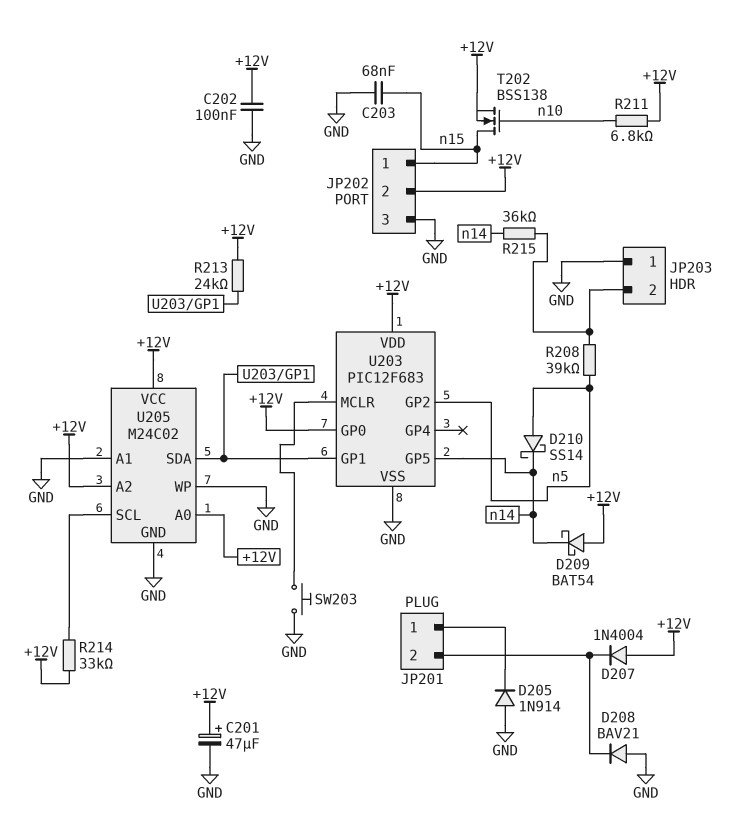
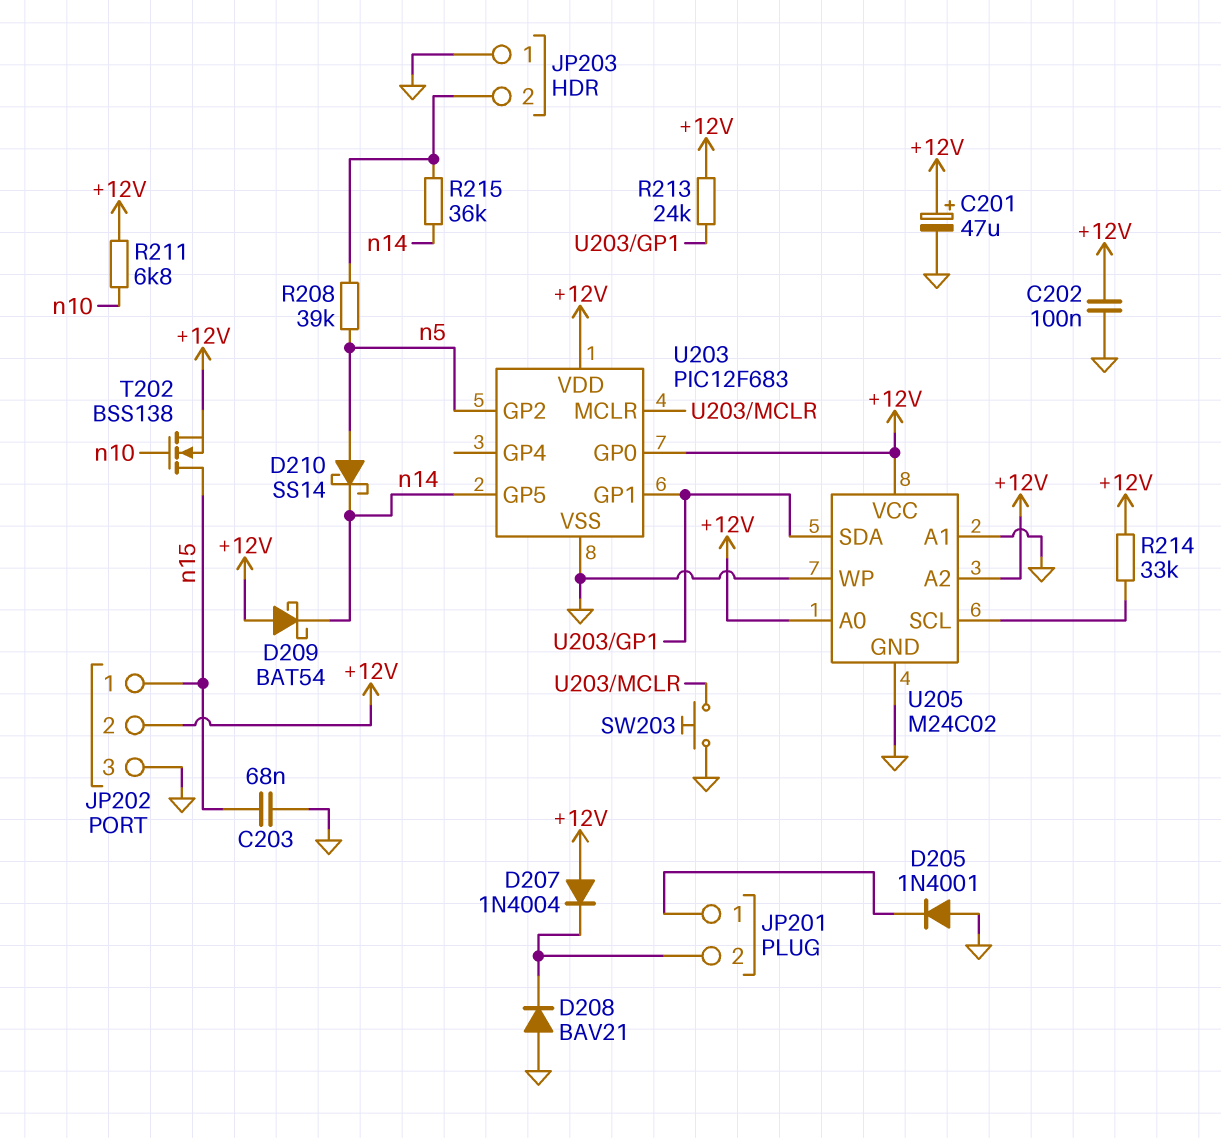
D205: diode 1N914 (A GND, K JP201/1) -> diode 1N4001 (A GND, K JP201/1)

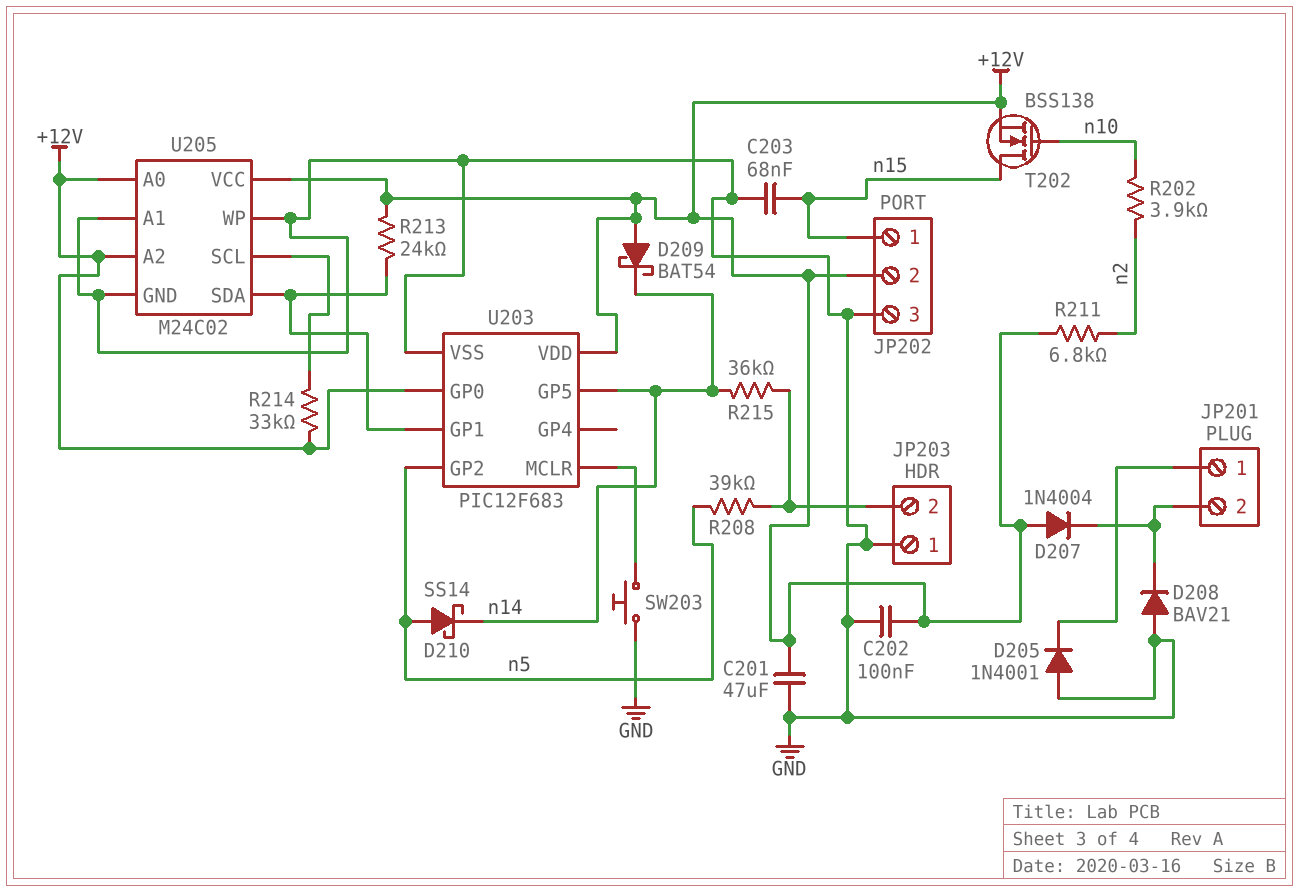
C201: 47uF (plus +12V, minus GND) -> 47uF (+12V, GND)
R202: none -> 3.9k (n2, n10)
R211: 6.8k (+12V, n10) -> 6.8k (+12V, n2)

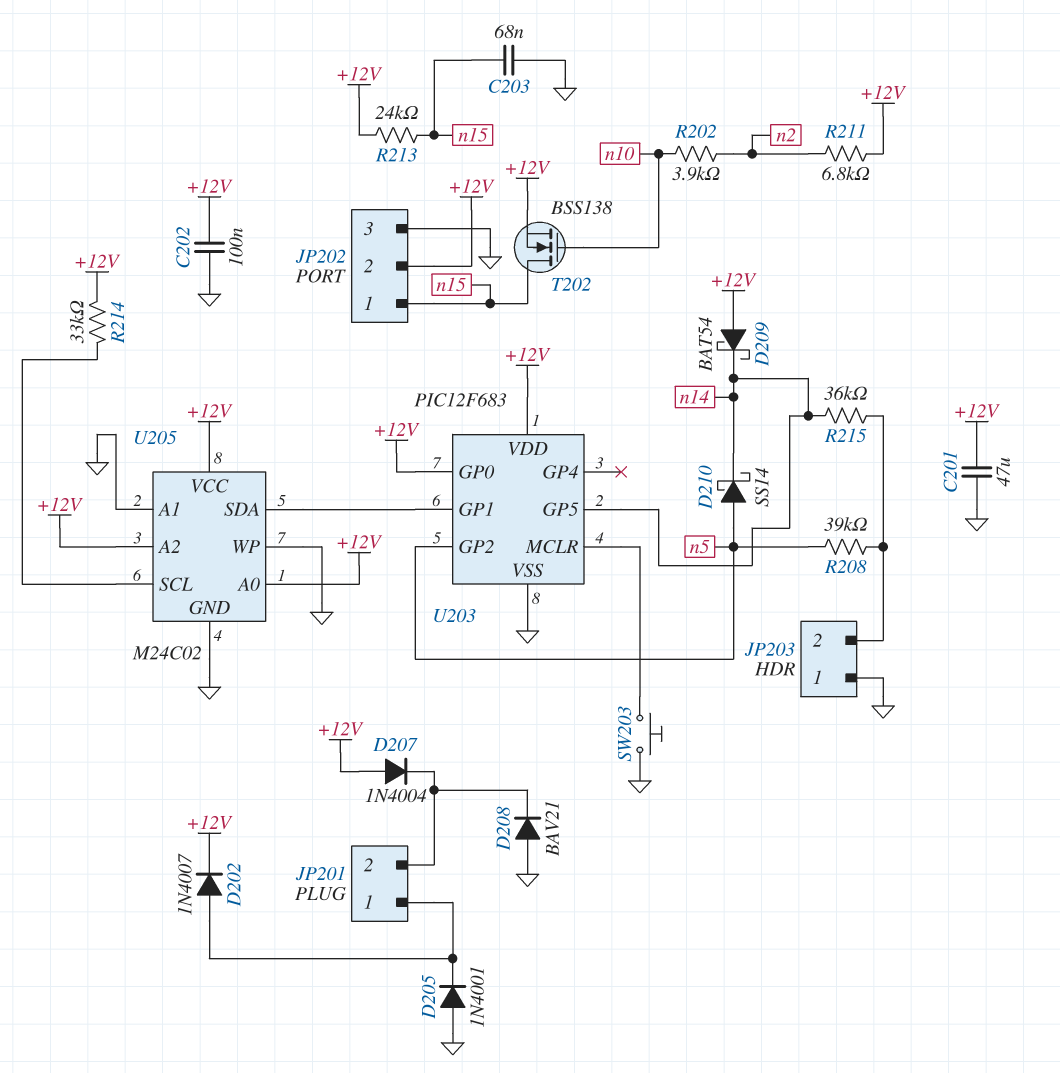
D202: none -> diode 1N4007 (A JP201/1, K +12V)
R213: 24k (+12V, U203/GP1) -> 24k (+12V, n15)

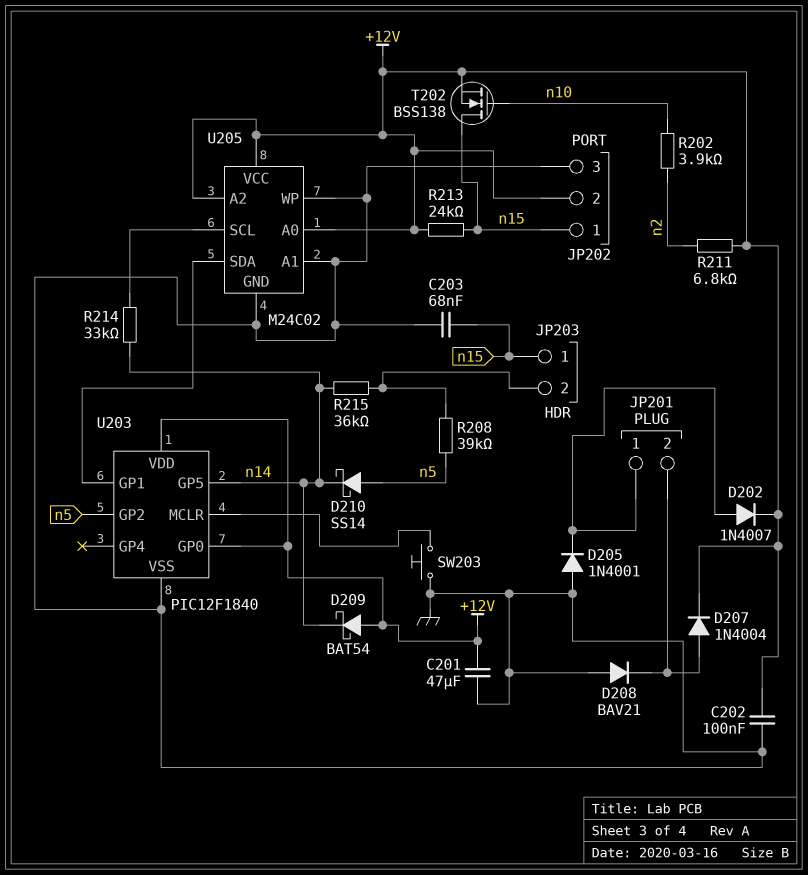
D207: diode 1N4004 (A +12V, K JP201/2) -> diode 1N4004 (A JP201/2, K +12V)
JP203 pin 1: GND -> n15
R214: 33k (+12V, U205/SCL) -> 33k (U205/SCL, n14)
U203: PIC12F683 -> PIC12F1840

